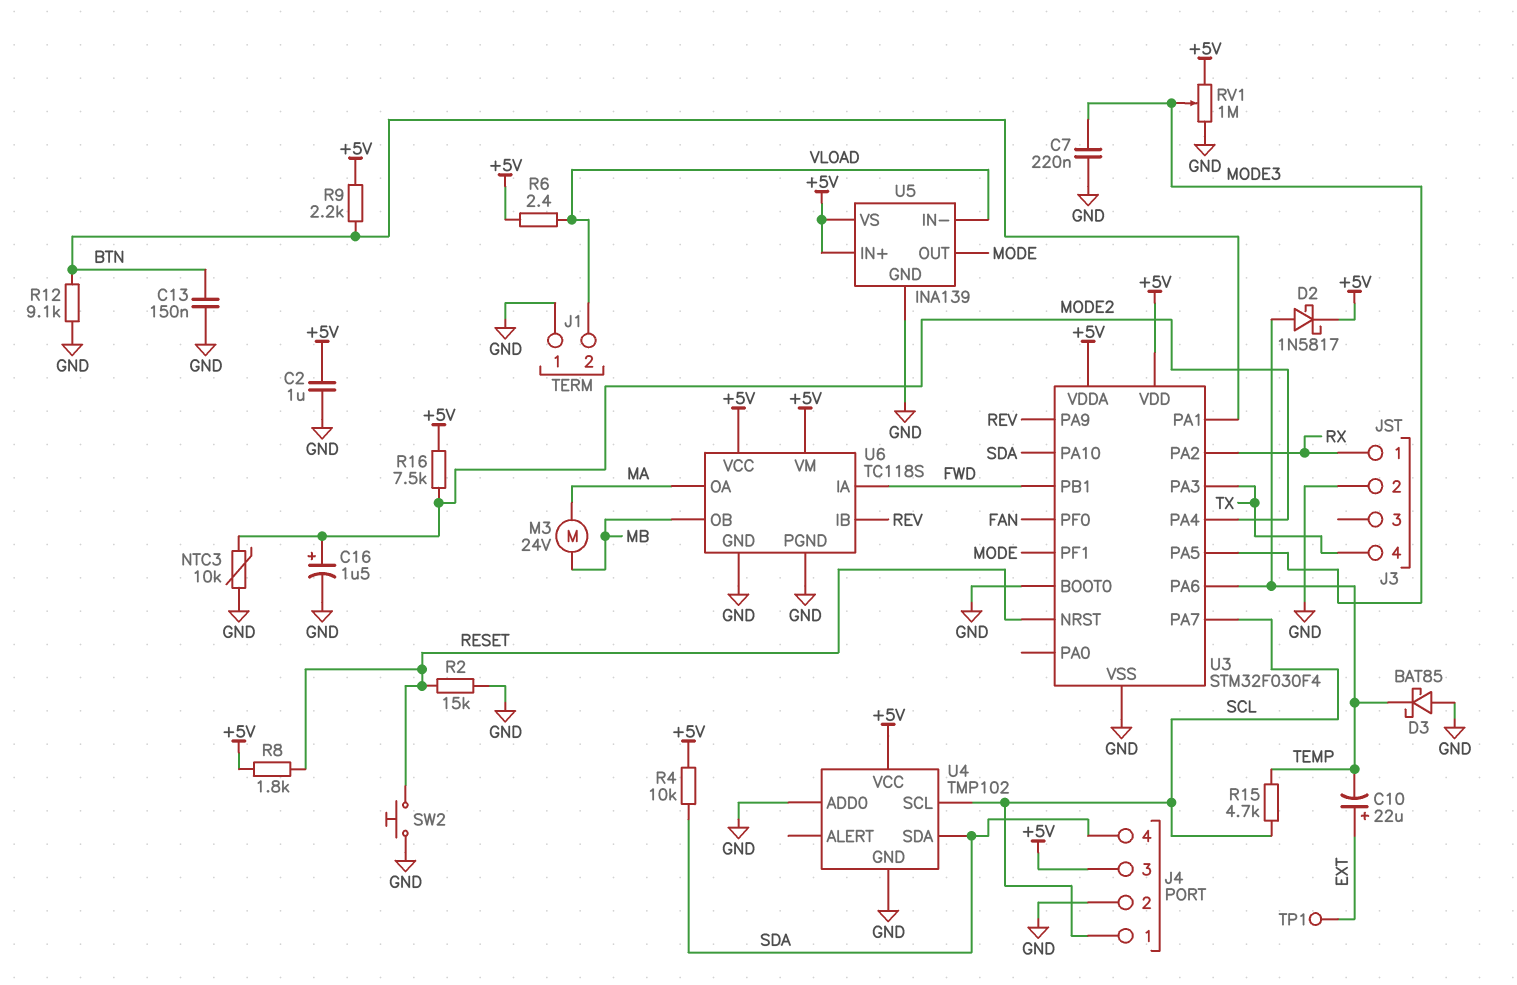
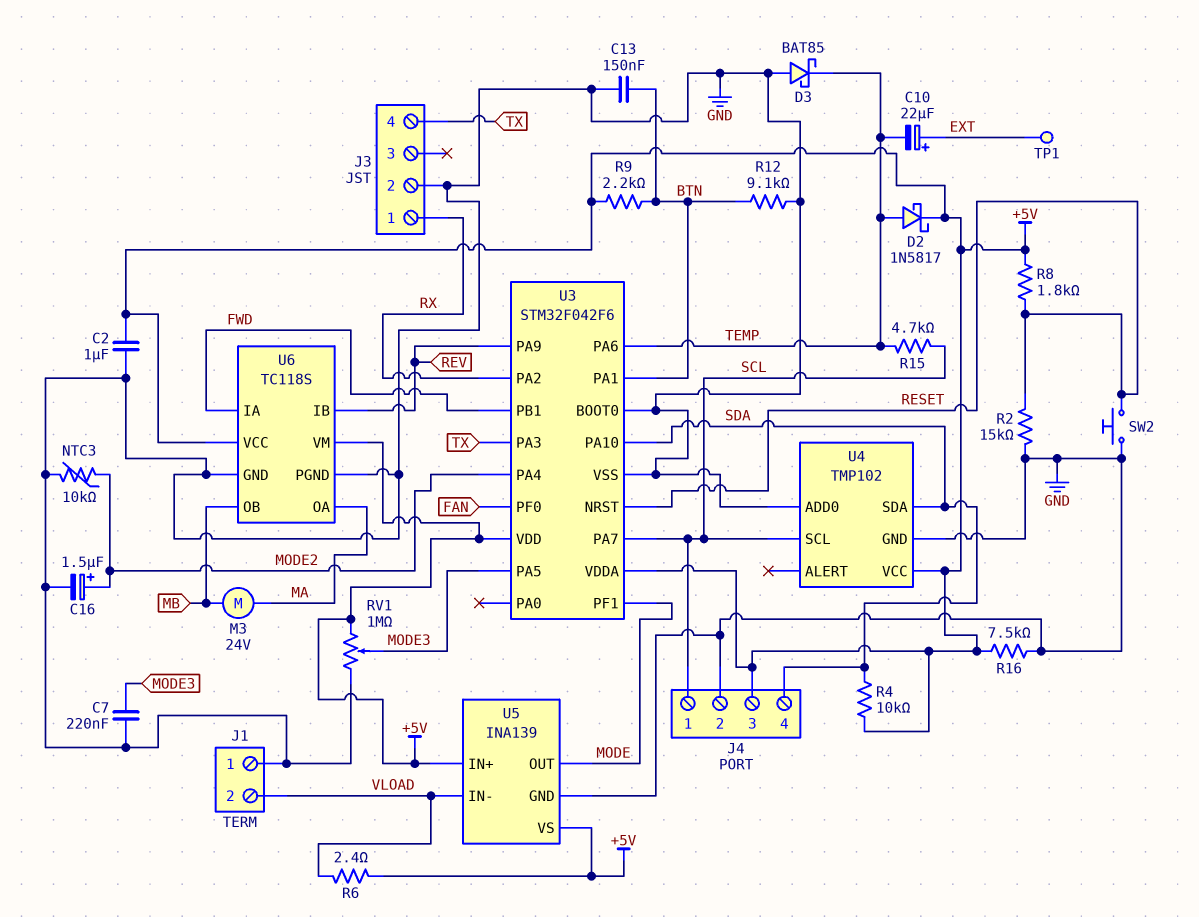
R16: 7.5k (+5V, MODE2) -> 7.5k (+5V, GND)
U3: STM32F030F4 -> STM32F042F6

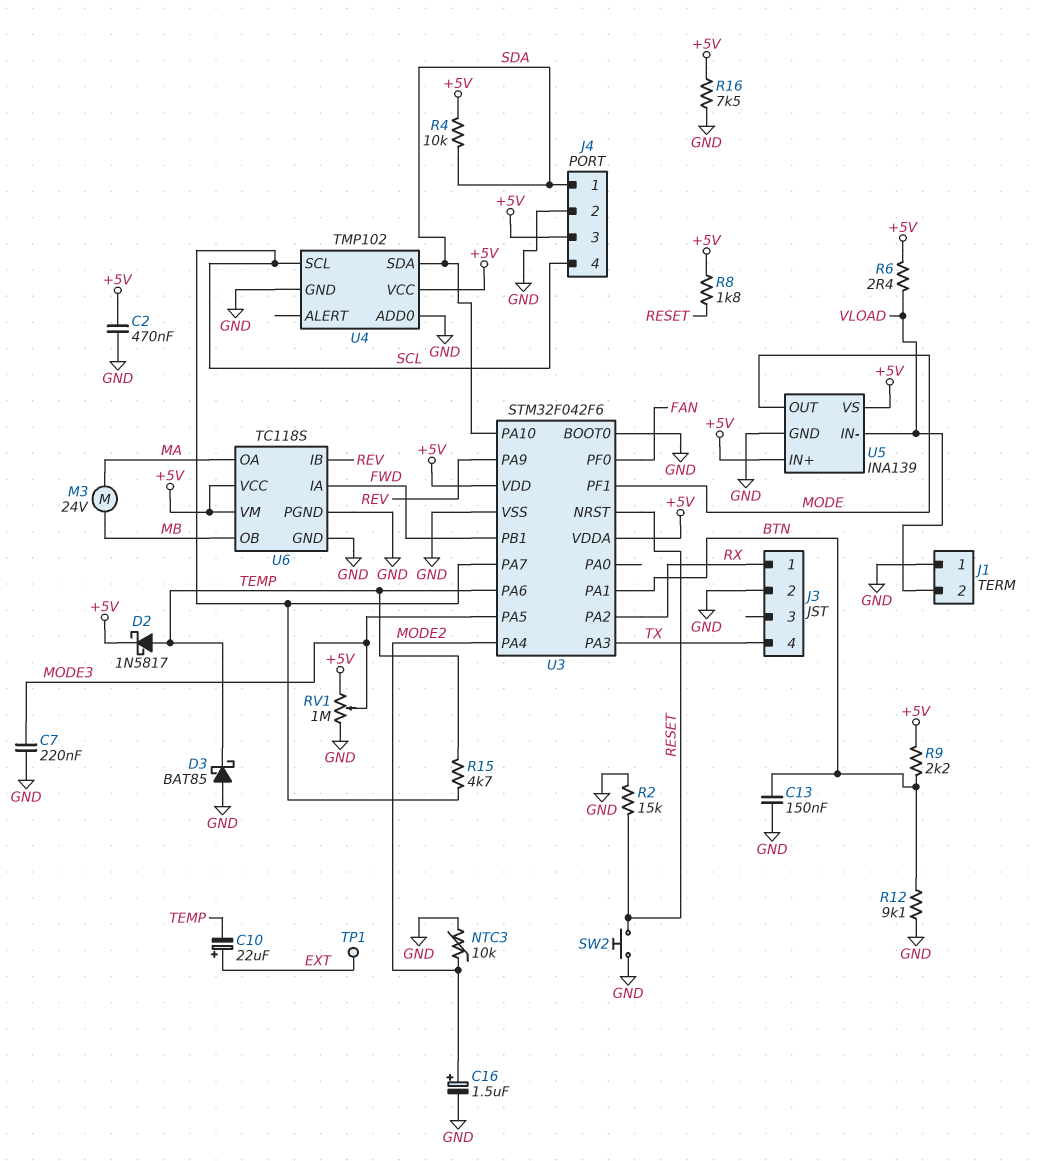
C2: 1uF (+5V, GND) -> 470nF (+5V, GND)
J4 pin 1: SCL -> SDA
J4 pin 4: SDA -> SCL

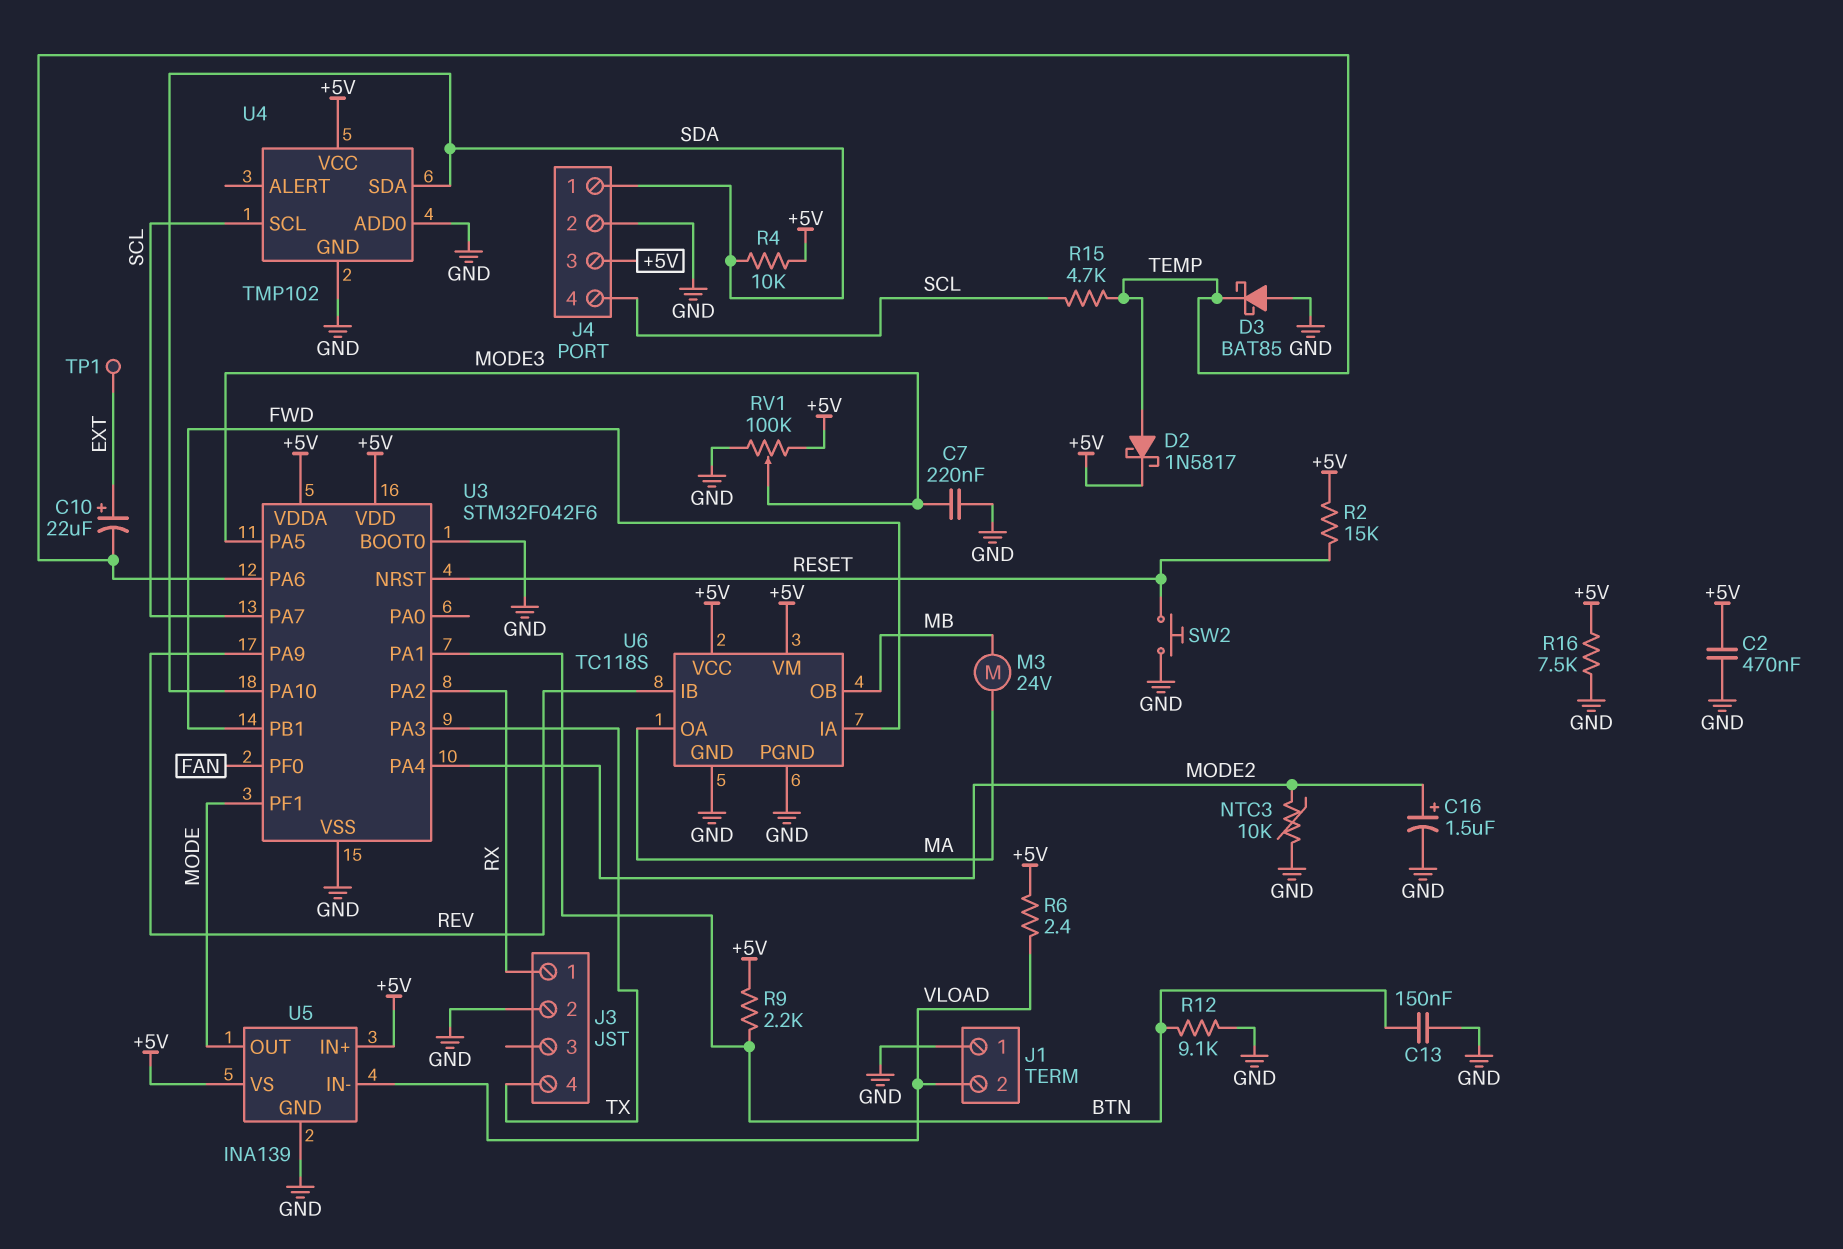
R2: 15k (GND, RESET) -> 15k (+5V, RESET)
R8: 1.8k (+5V, RESET) -> none
RV1: 1M (+5V, GND, wiper MODE3) -> 100k (+5V, GND, wiper MODE3)

